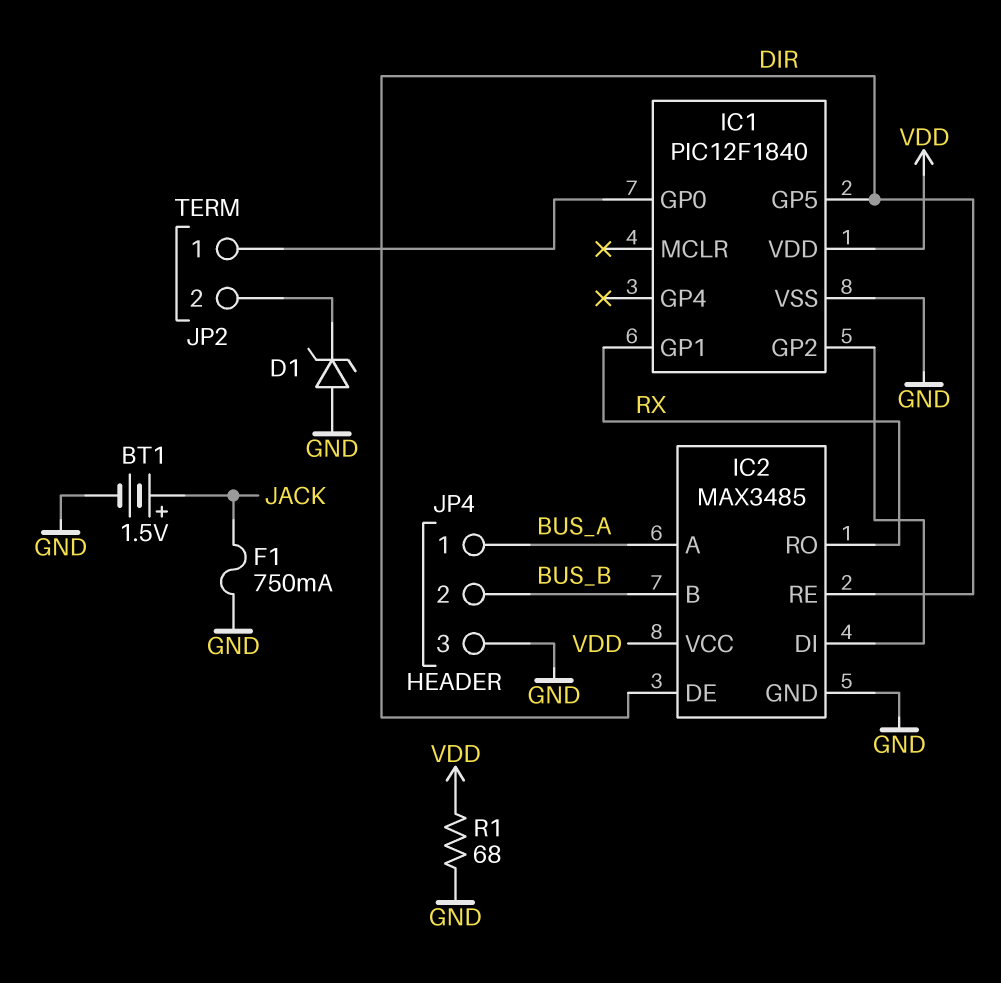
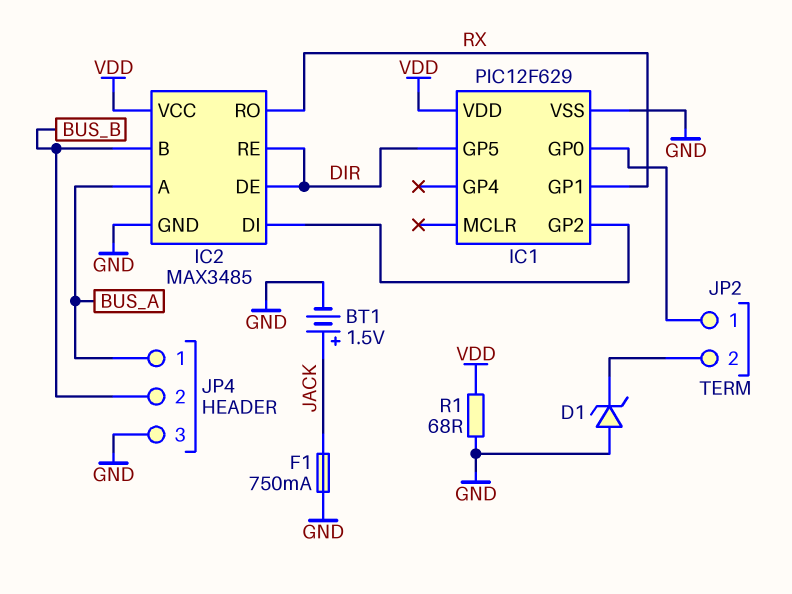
IC1: PIC12F1840 -> PIC12F629

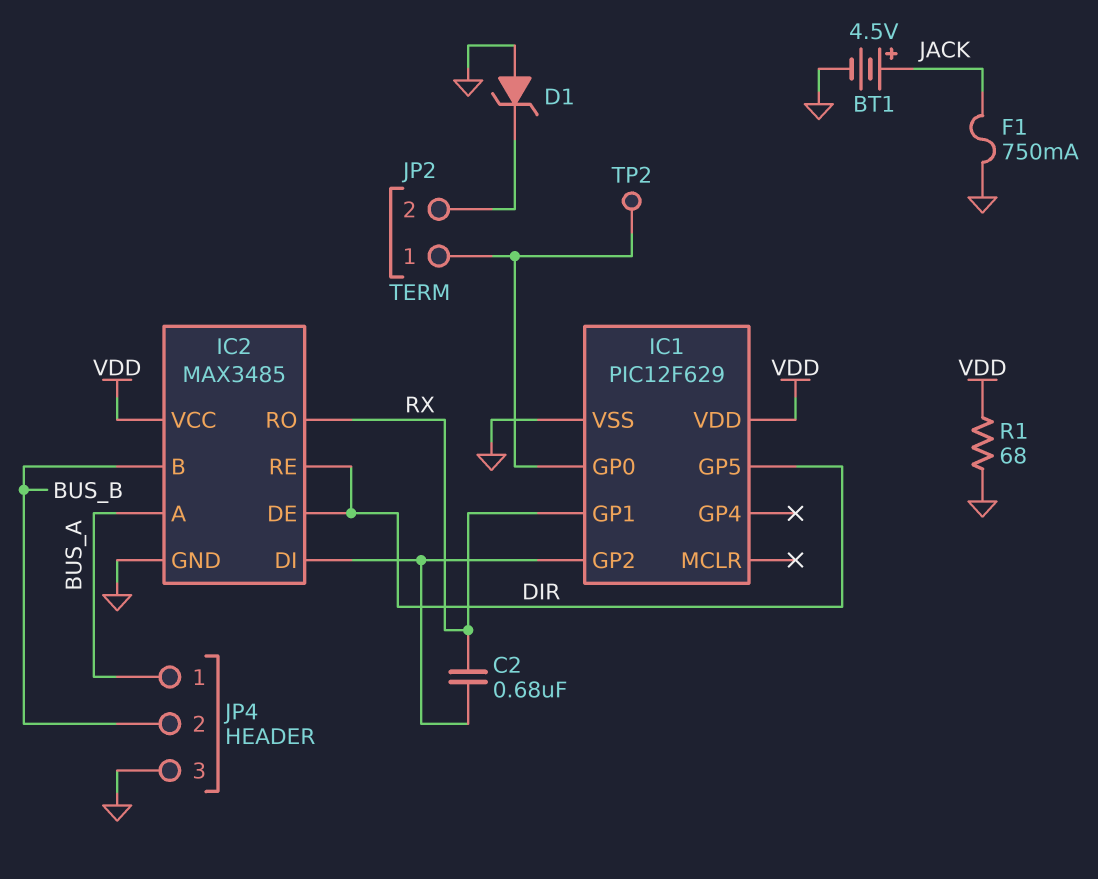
BT1: 1.5V (plus JACK, minus GND) -> 4.5V (plus JACK, minus GND)
C2: none -> 680nF (IC1/GP2, RX)
TP2: none -> test point (IC1/GP0)

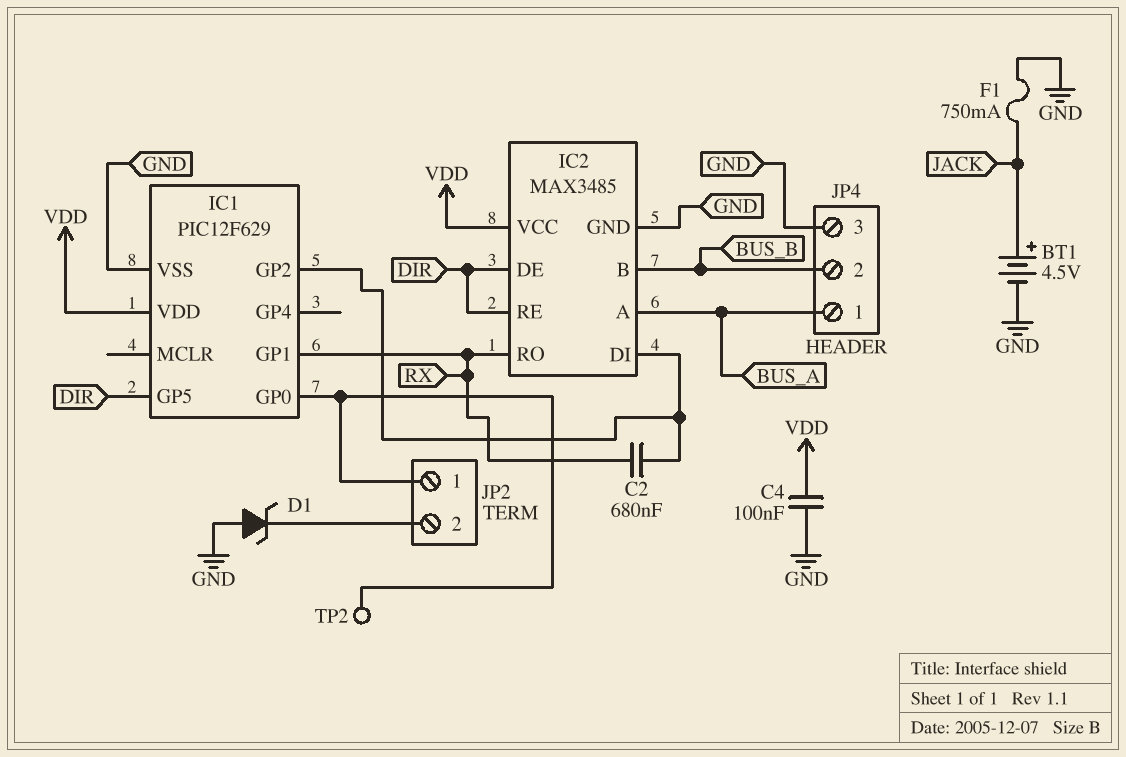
C4: none -> 100nF (GND, VDD)
R1: 68 (GND, VDD) -> none

